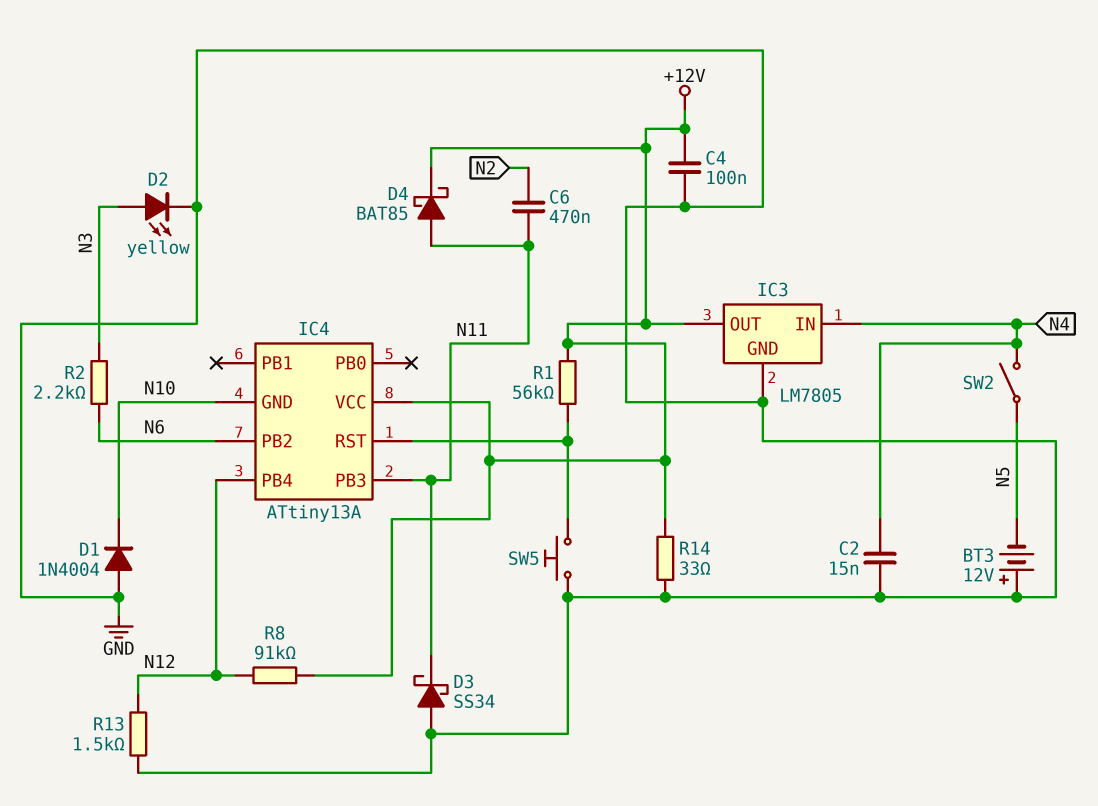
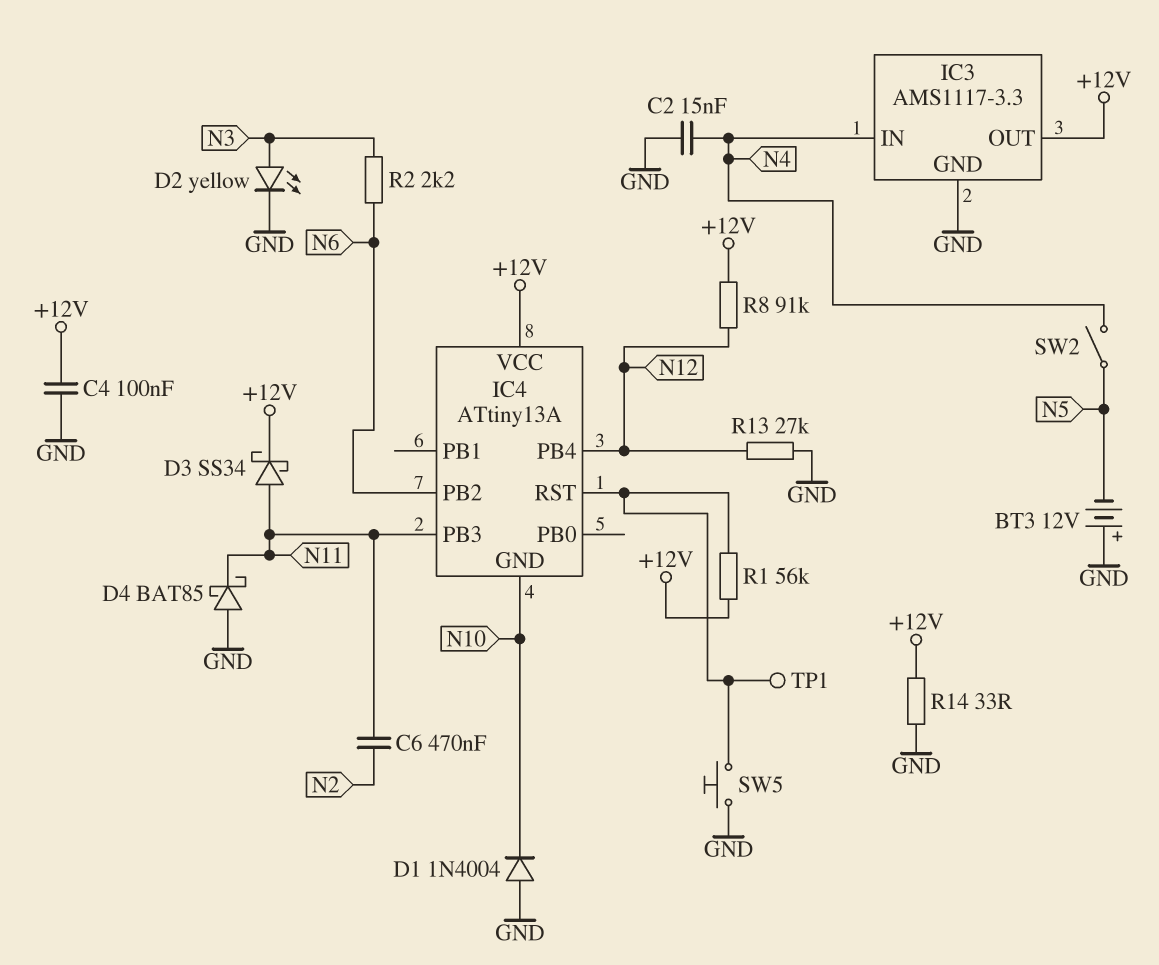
D3: schottky SS34 (A GND, K N11) -> schottky SS34 (A N11, K +12V)
D4: schottky BAT85 (A N11, K +12V) -> schottky BAT85 (A GND, K N11)
IC3: LM7805 -> AMS1117-3.3
R13: 1.5k (GND, N12) -> 27k (GND, N12)
TP1: none -> test point (IC4/RST)

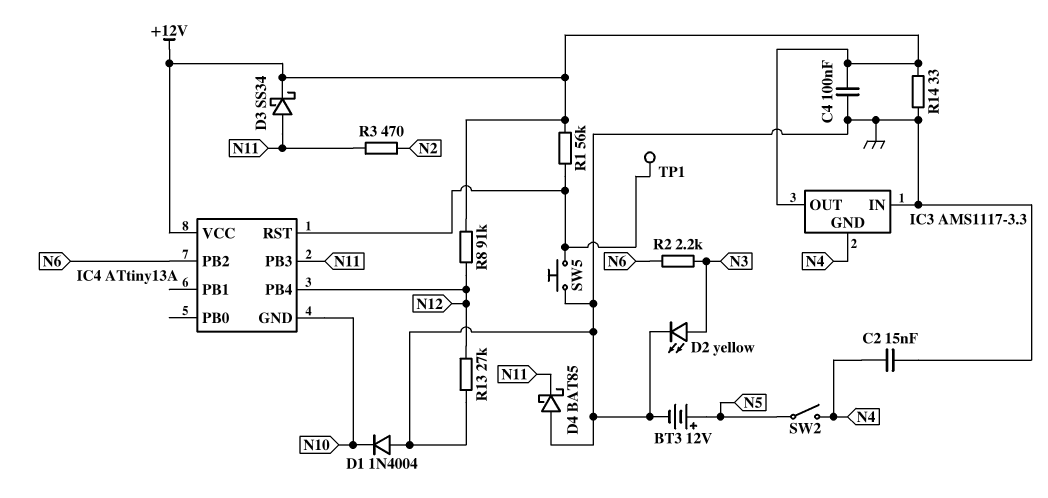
BT3: 12V (plus GND, minus N5) -> 12V (plus N5, minus GND)
C6: 470nF (N2, N11) -> none
IC3 pin GND: GND -> N4
IC3 pin IN: N4 -> GND
R3: none -> 470 (N2, N11)

